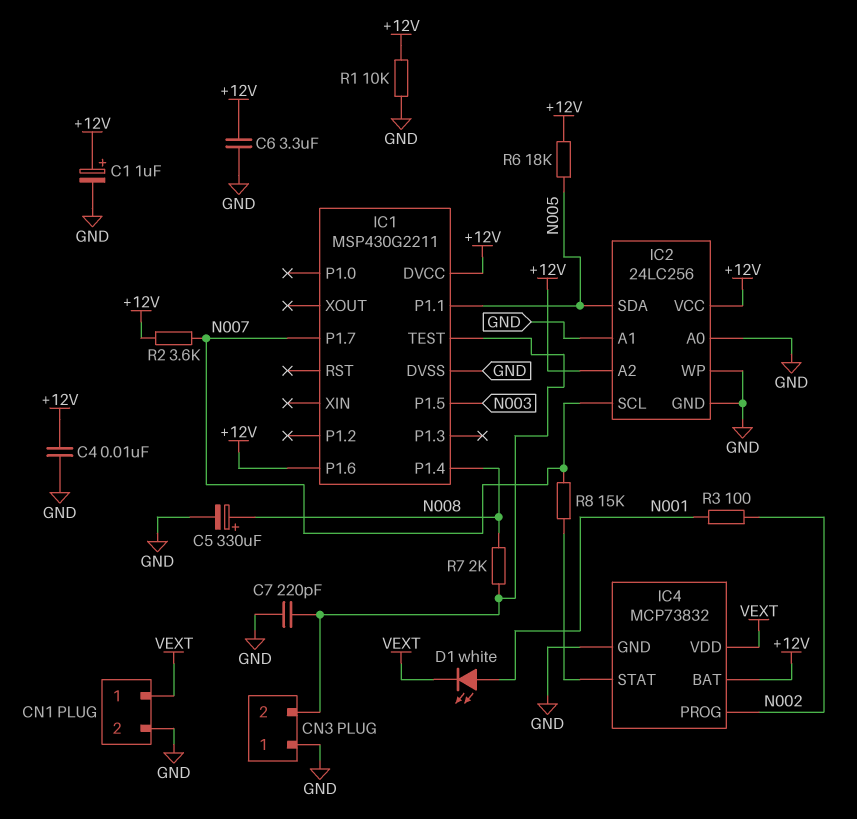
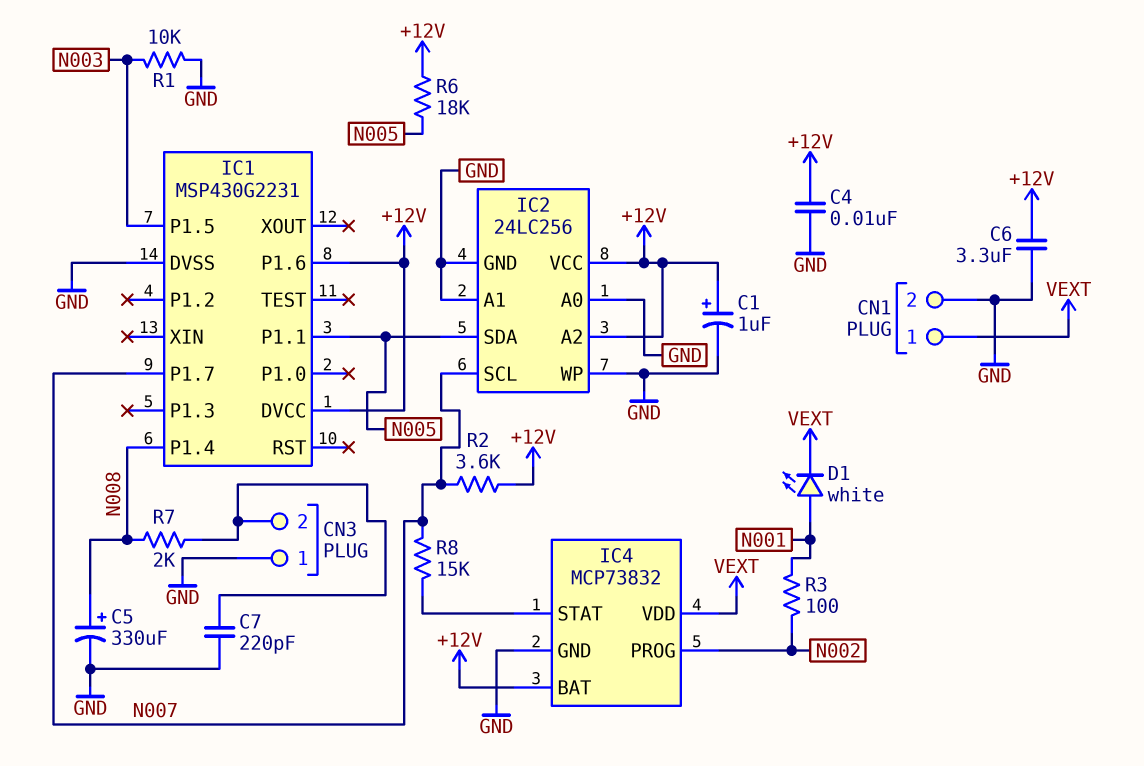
IC1: MSP430G2211 -> MSP430G2231
IC1 pin TEST: CN3/2 -> none
R1: 10k (+12V, GND) -> 10k (GND, N003)

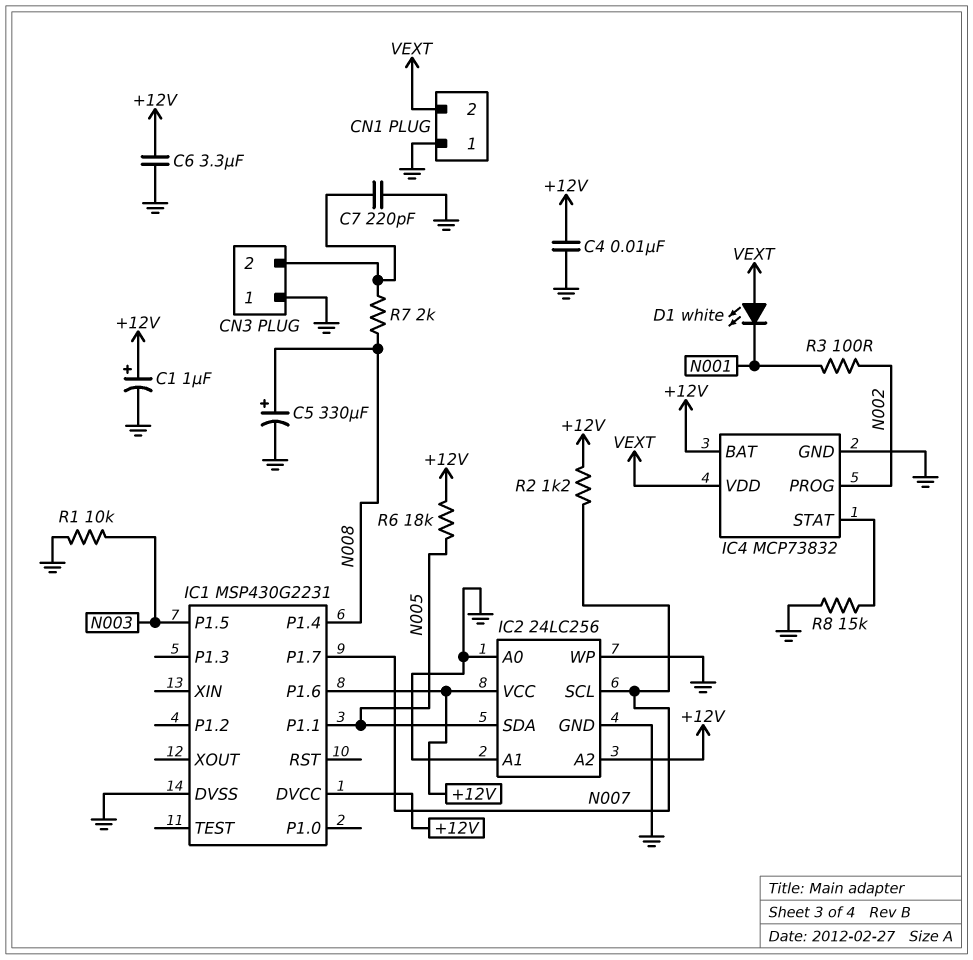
CN1 pin 1: VEXT -> GND
CN1 pin 2: GND -> VEXT
D1: LED white (A N001, K VEXT) -> LED white (A VEXT, K N001)
R2: 3.6k (+12V, N007) -> 1.2k (+12V, N007)
R8: 15k (IC4/STAT, N007) -> 15k (GND, IC4/STAT)

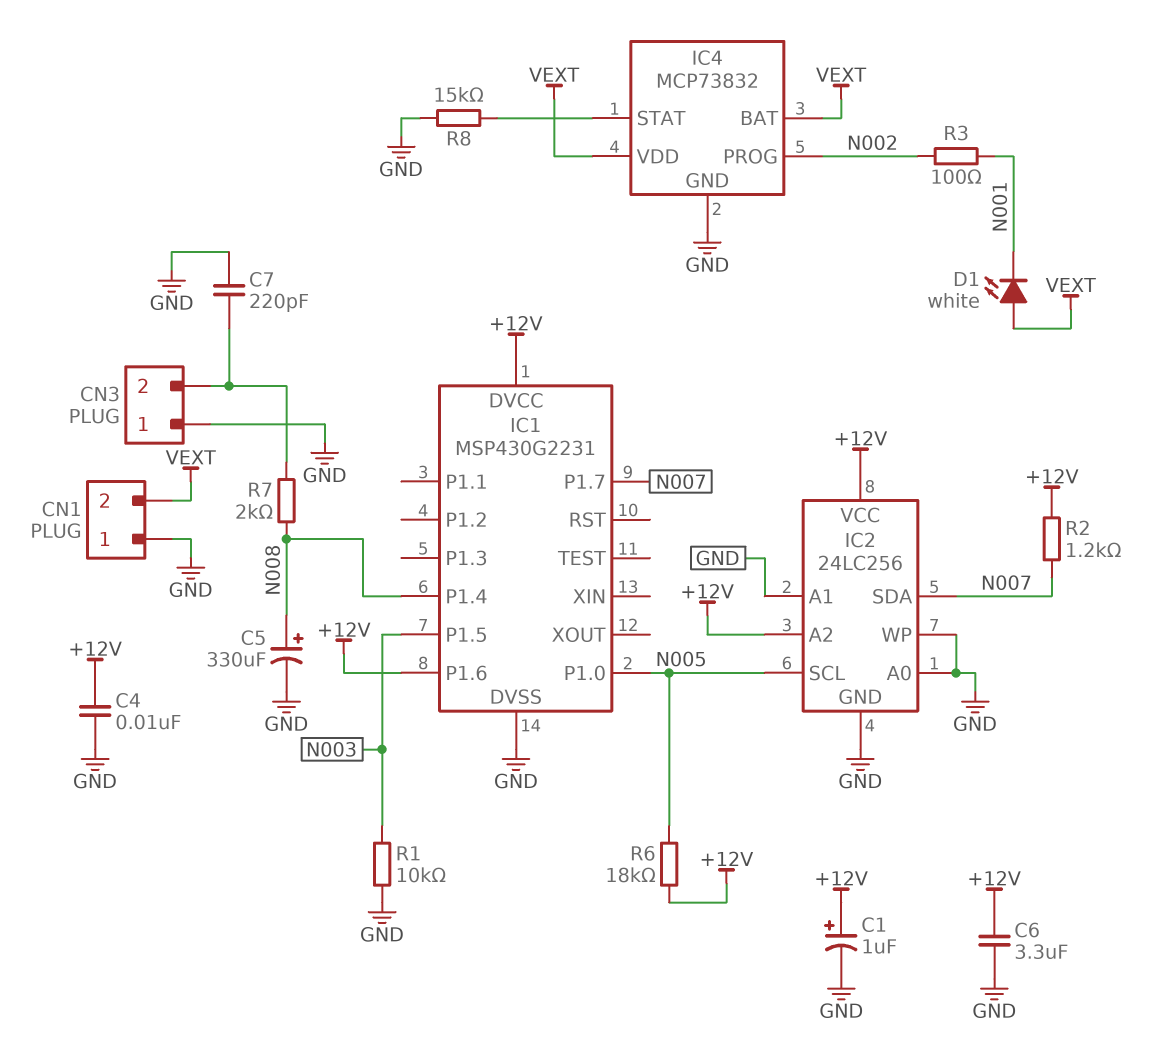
IC1 pin P1.0: none -> N005
IC1 pin P1.1: N005 -> none
IC2 pin SCL: N007 -> N005
IC2 pin SDA: N005 -> N007
IC4 pin BAT: +12V -> VEXT

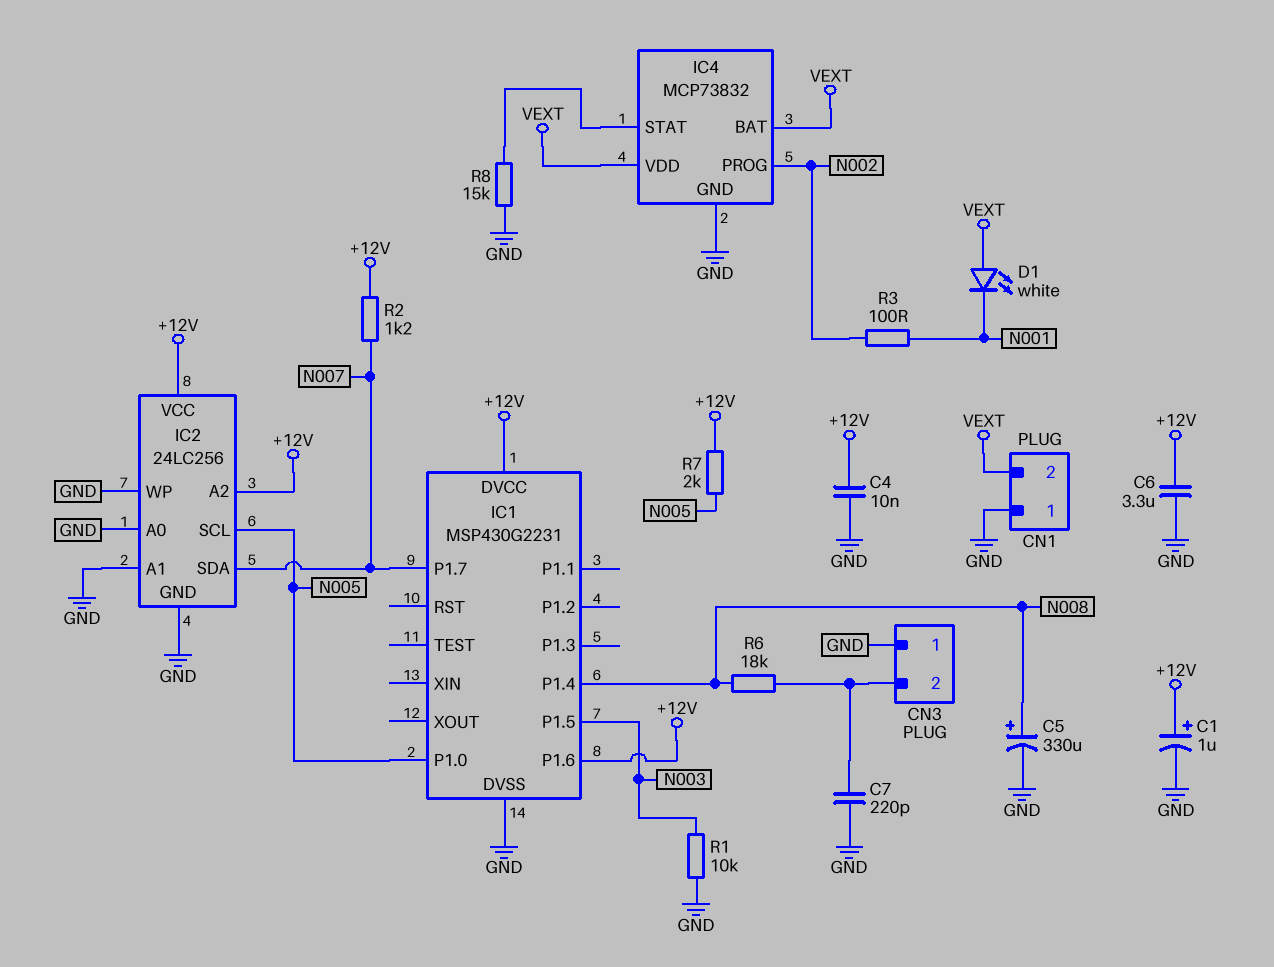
R6: 18k (+12V, N005) -> 18k (CN3/2, N008)
R7: 2k (CN3/2, N008) -> 2k (+12V, N005)

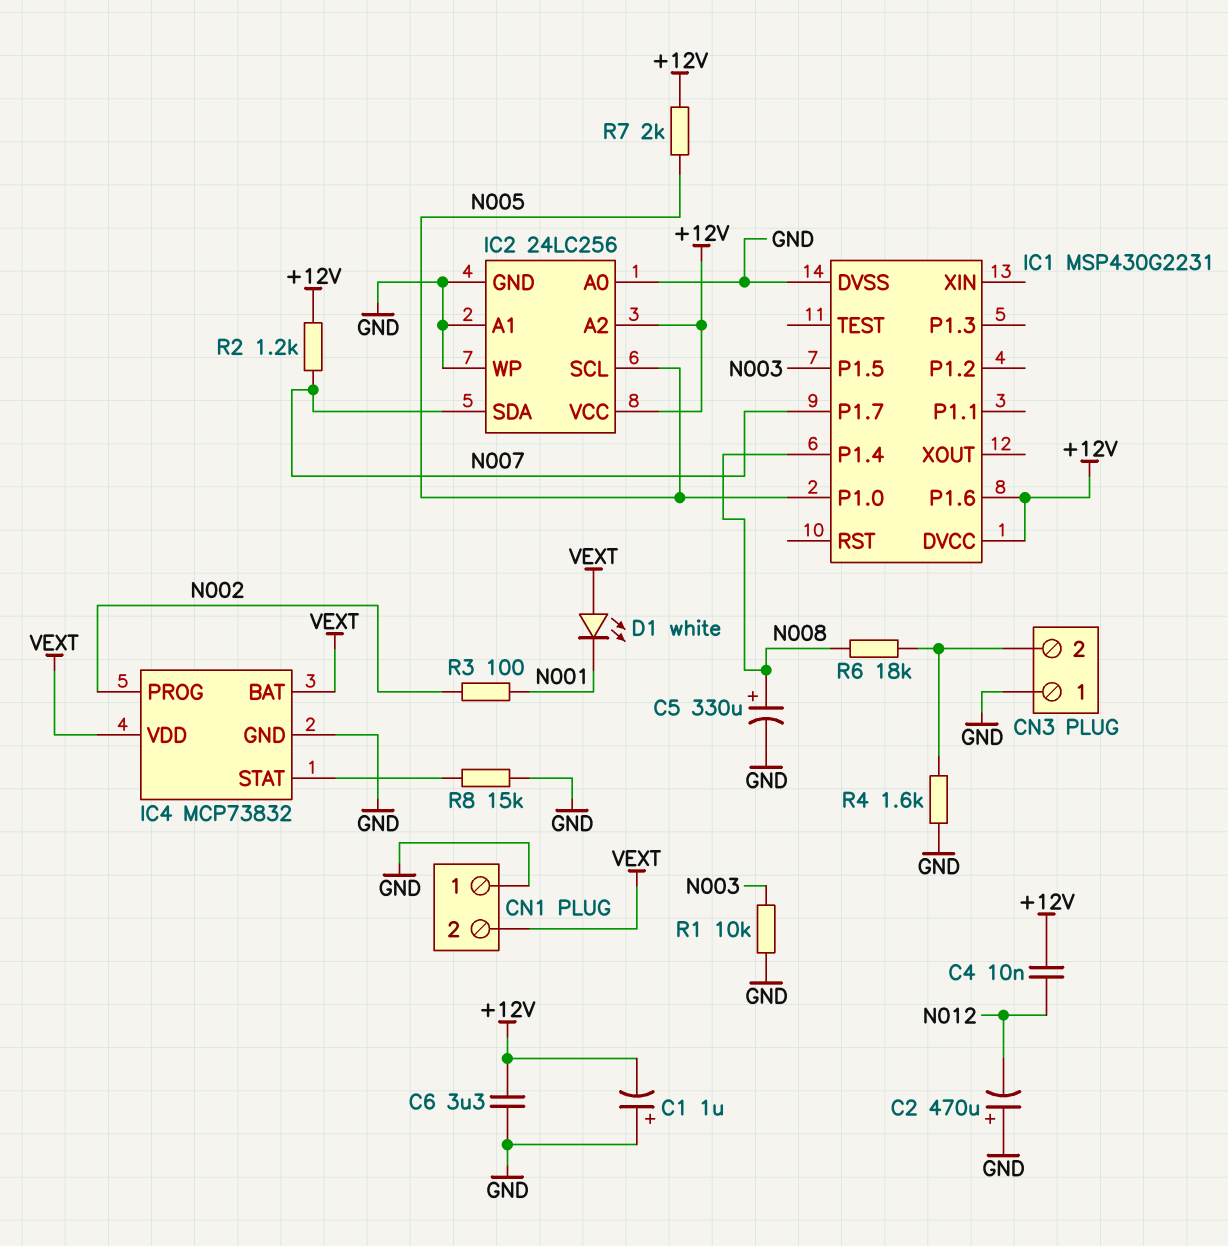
C1: 1uF (plus +12V, minus GND) -> 1uF (plus GND, minus +12V)
C2: none -> 470uF (plus GND, minus N012)
C4: 10nF (+12V, GND) -> 10nF (+12V, N012)
C7: 220pF (CN3/2, GND) -> none
R4: none -> 1.6k (CN3/2, GND)

